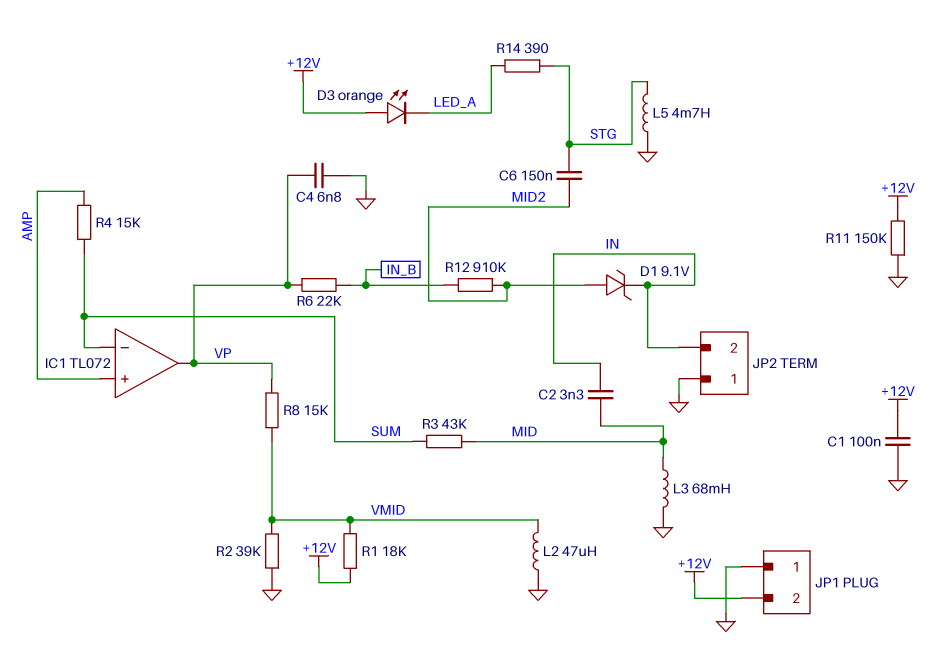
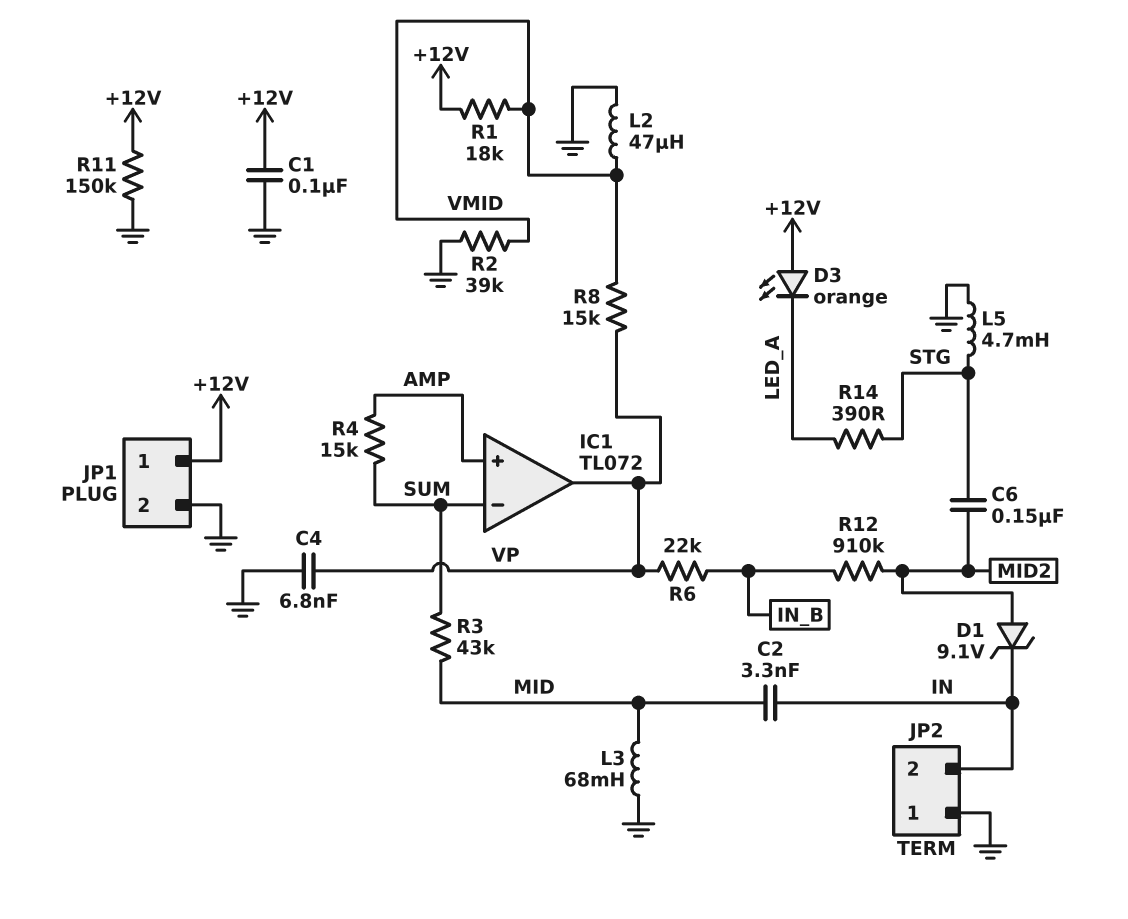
JP1 pin 1: GND -> +12V
JP1 pin 2: +12V -> GND

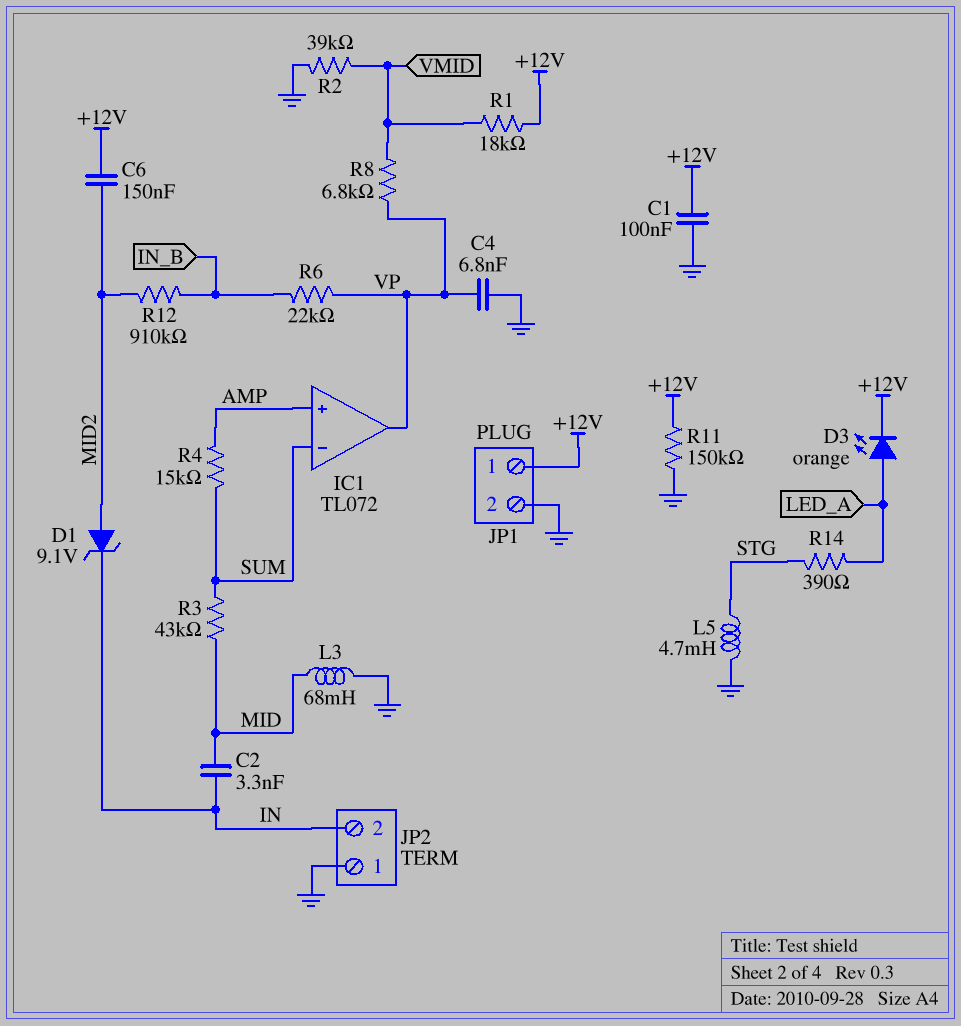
C6: 150nF (MID2, STG) -> 150nF (+12V, MID2)
D3: LED orange (A +12V, K LED_A) -> LED orange (A LED_A, K +12V)
L2: 47uH (GND, VMID) -> none
R8: 15k (VMID, VP) -> 6.8k (VMID, VP)

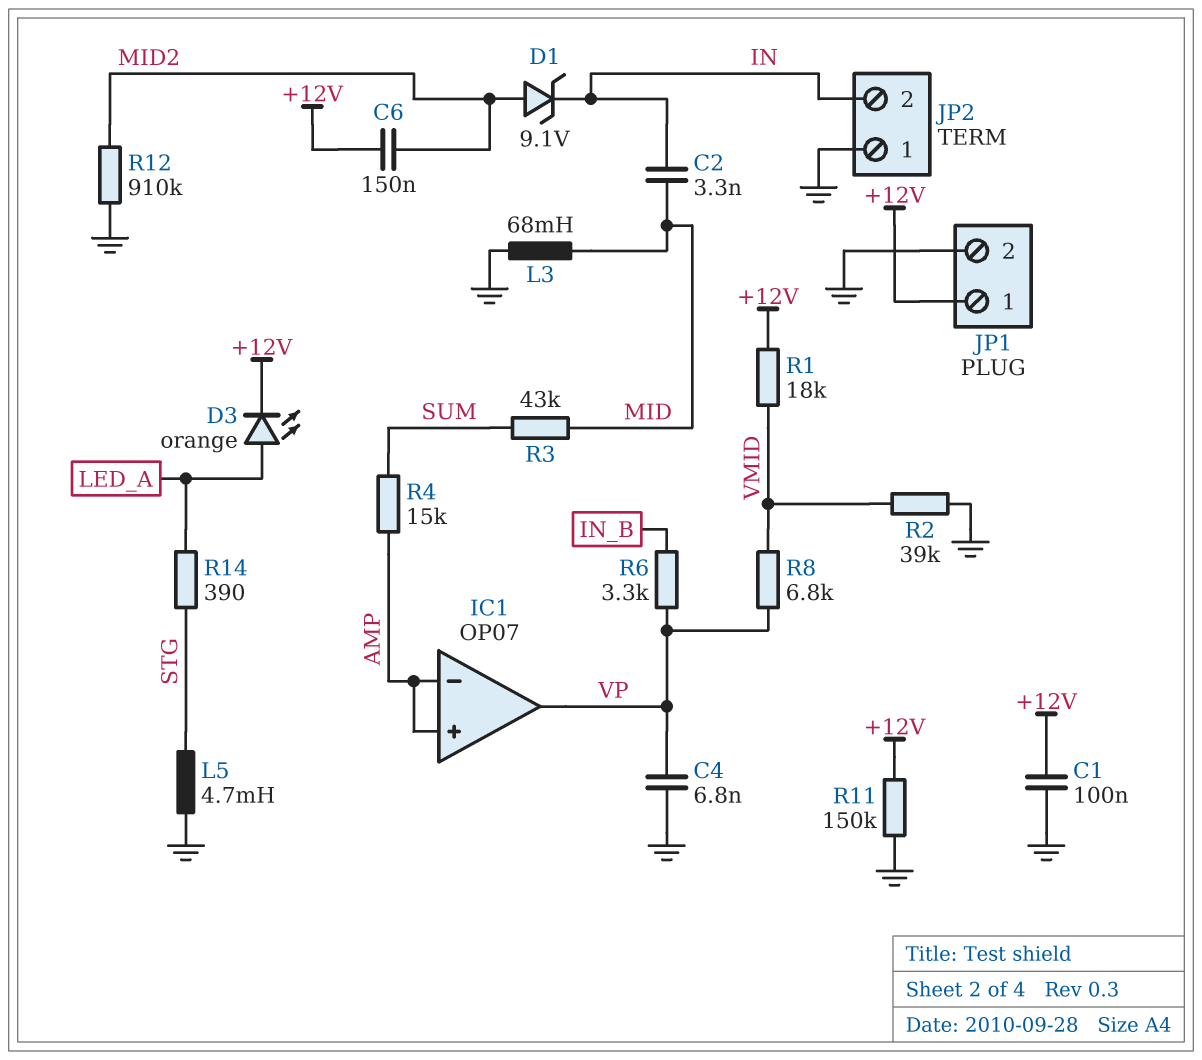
IC1: TL072 -> OP07
IC1 pin in-: SUM -> AMP
R6: 22k (IN_B, VP) -> 3.3k (IN_B, VP)
R12: 910k (IN_B, MID2) -> 910k (GND, MID2)

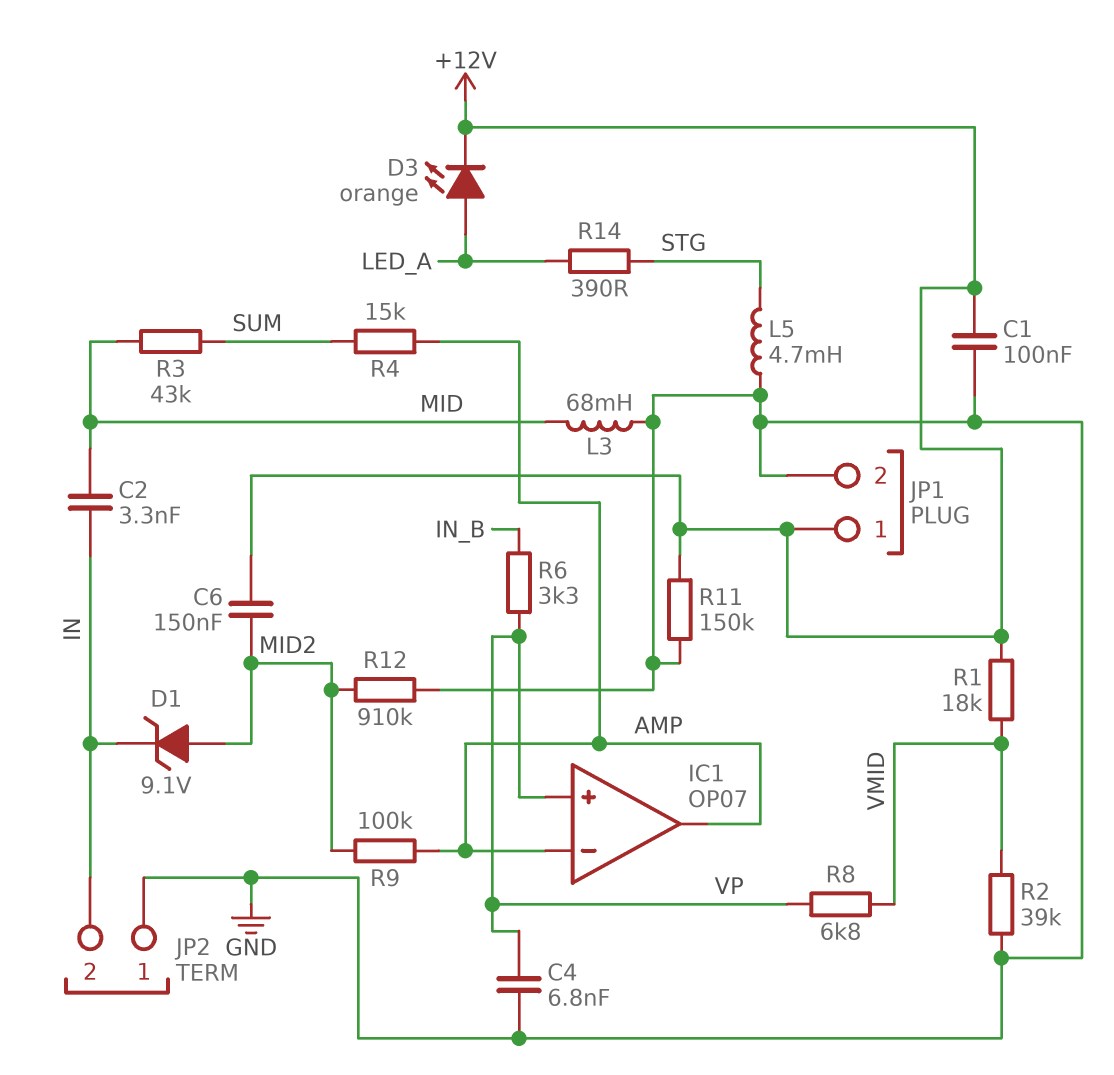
IC1 pin in+: AMP -> VP
IC1 pin out: VP -> AMP
R9: none -> 100k (AMP, MID2)

